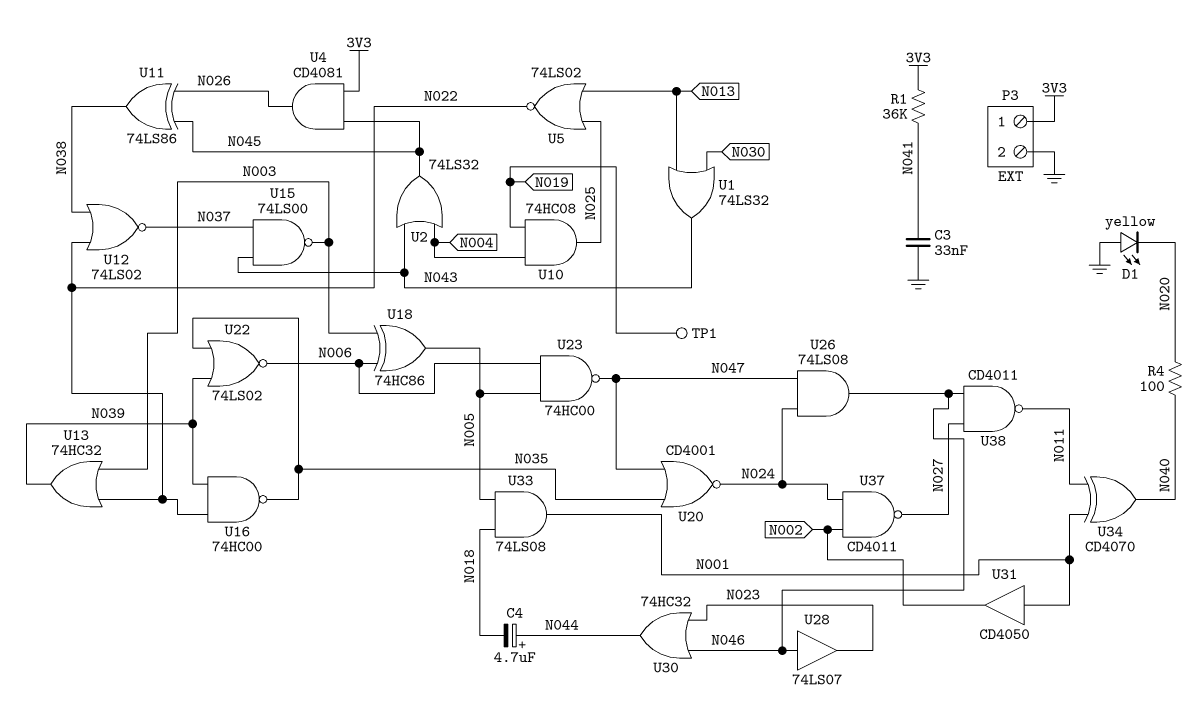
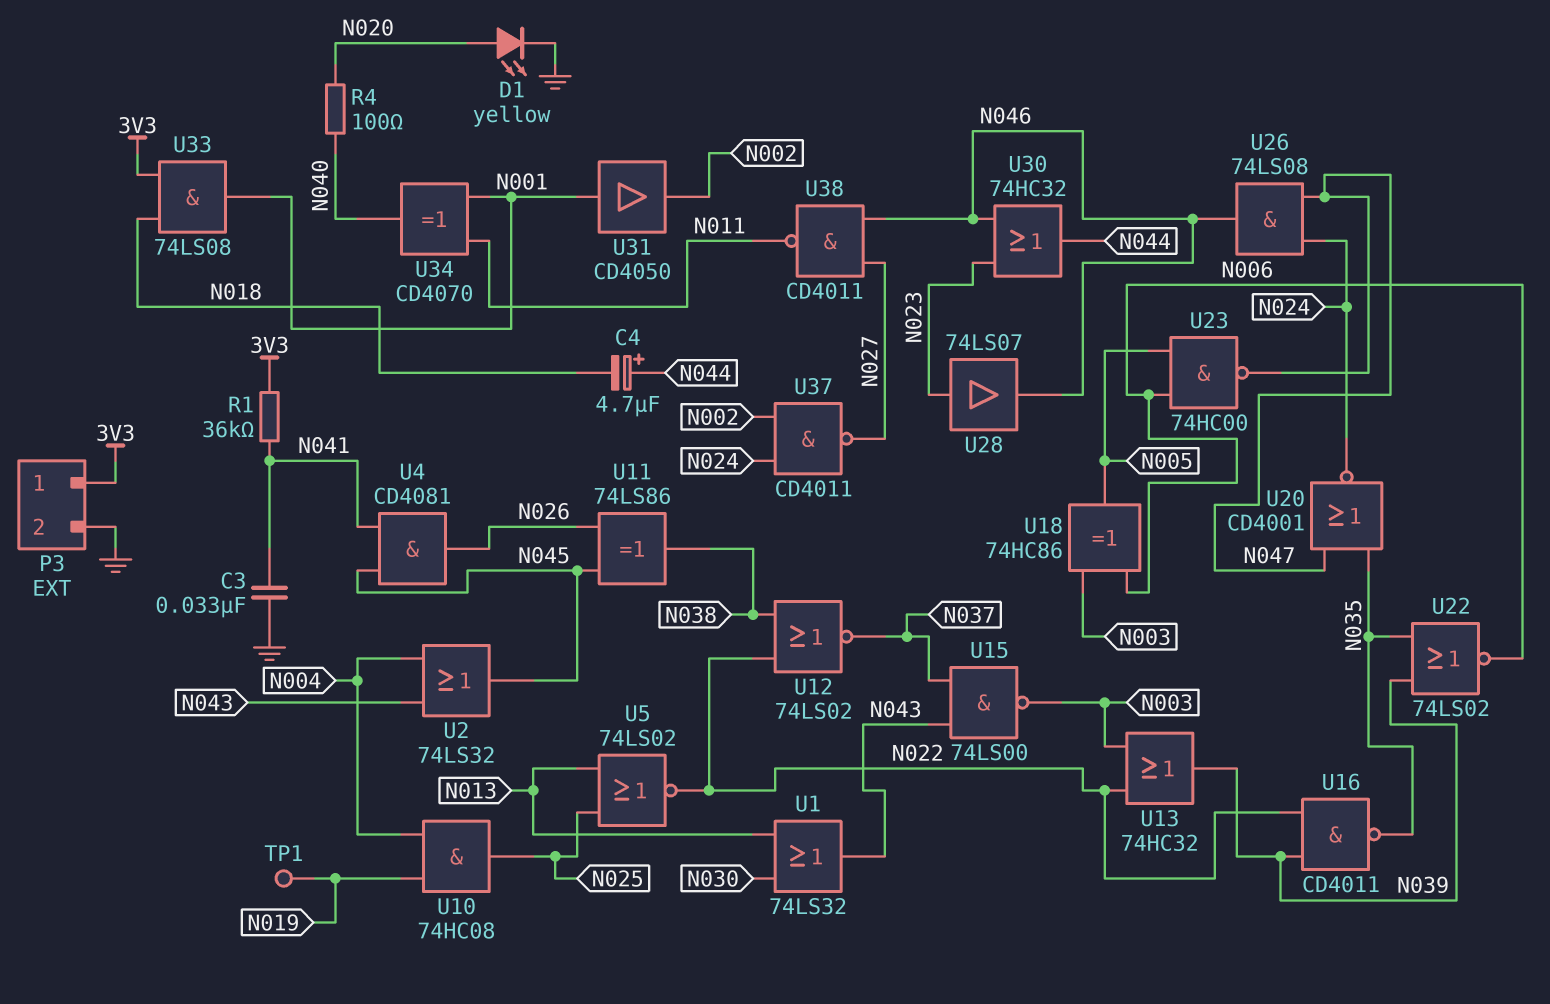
D1: LED yellow (A GND, K N020) -> LED yellow (A N020, K GND)
U4: AND CD4081 (in 3V3, in N045, out N026) -> AND CD4081 (in N041, in N045, out N026)
U16: NAND 74HC00 (in N022, in N039, out N035) -> NAND CD4011 (in N022, in N039, out N035)
U28: buffer 74LS07 (in N046, out N023) -> buffer 74LS07 (in N023, out N046)
U33: AND 74LS08 (in N005, in N018, out N001) -> AND 74LS08 (in 3V3, in N018, out N001)

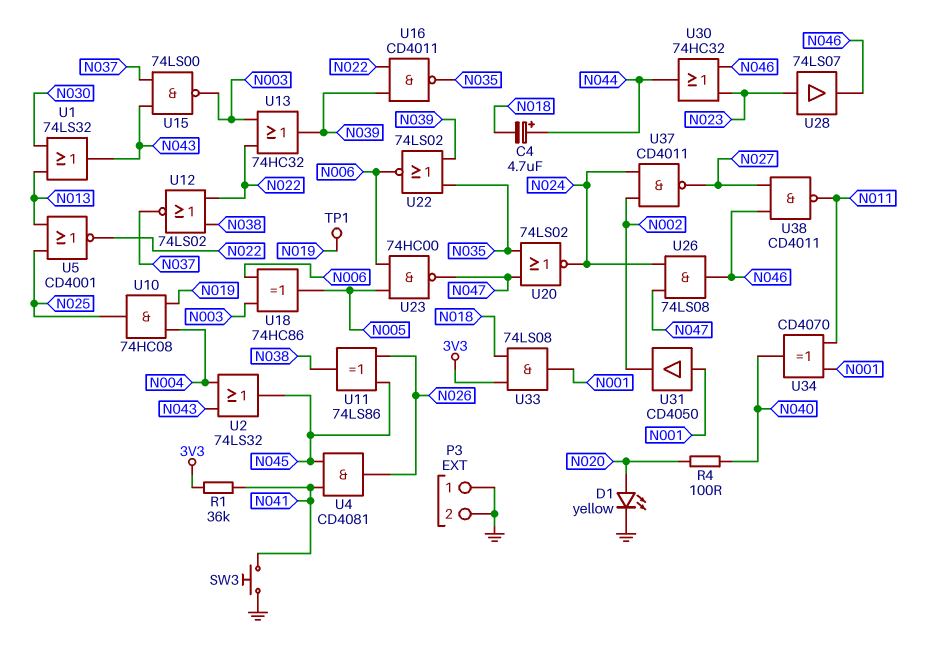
C3: 33nF (GND, N041) -> none
P3 pin 1: 3V3 -> GND
SW3: none -> button (GND, N041)
U5: NOR 74LS02 (in N013, in N025, out N022) -> NOR CD4001 (in N013, in N025, out N022)
U20: NOR CD4001 (in N035, in N047, out N024) -> NOR 74LS02 (in N035, in N047, out N024)

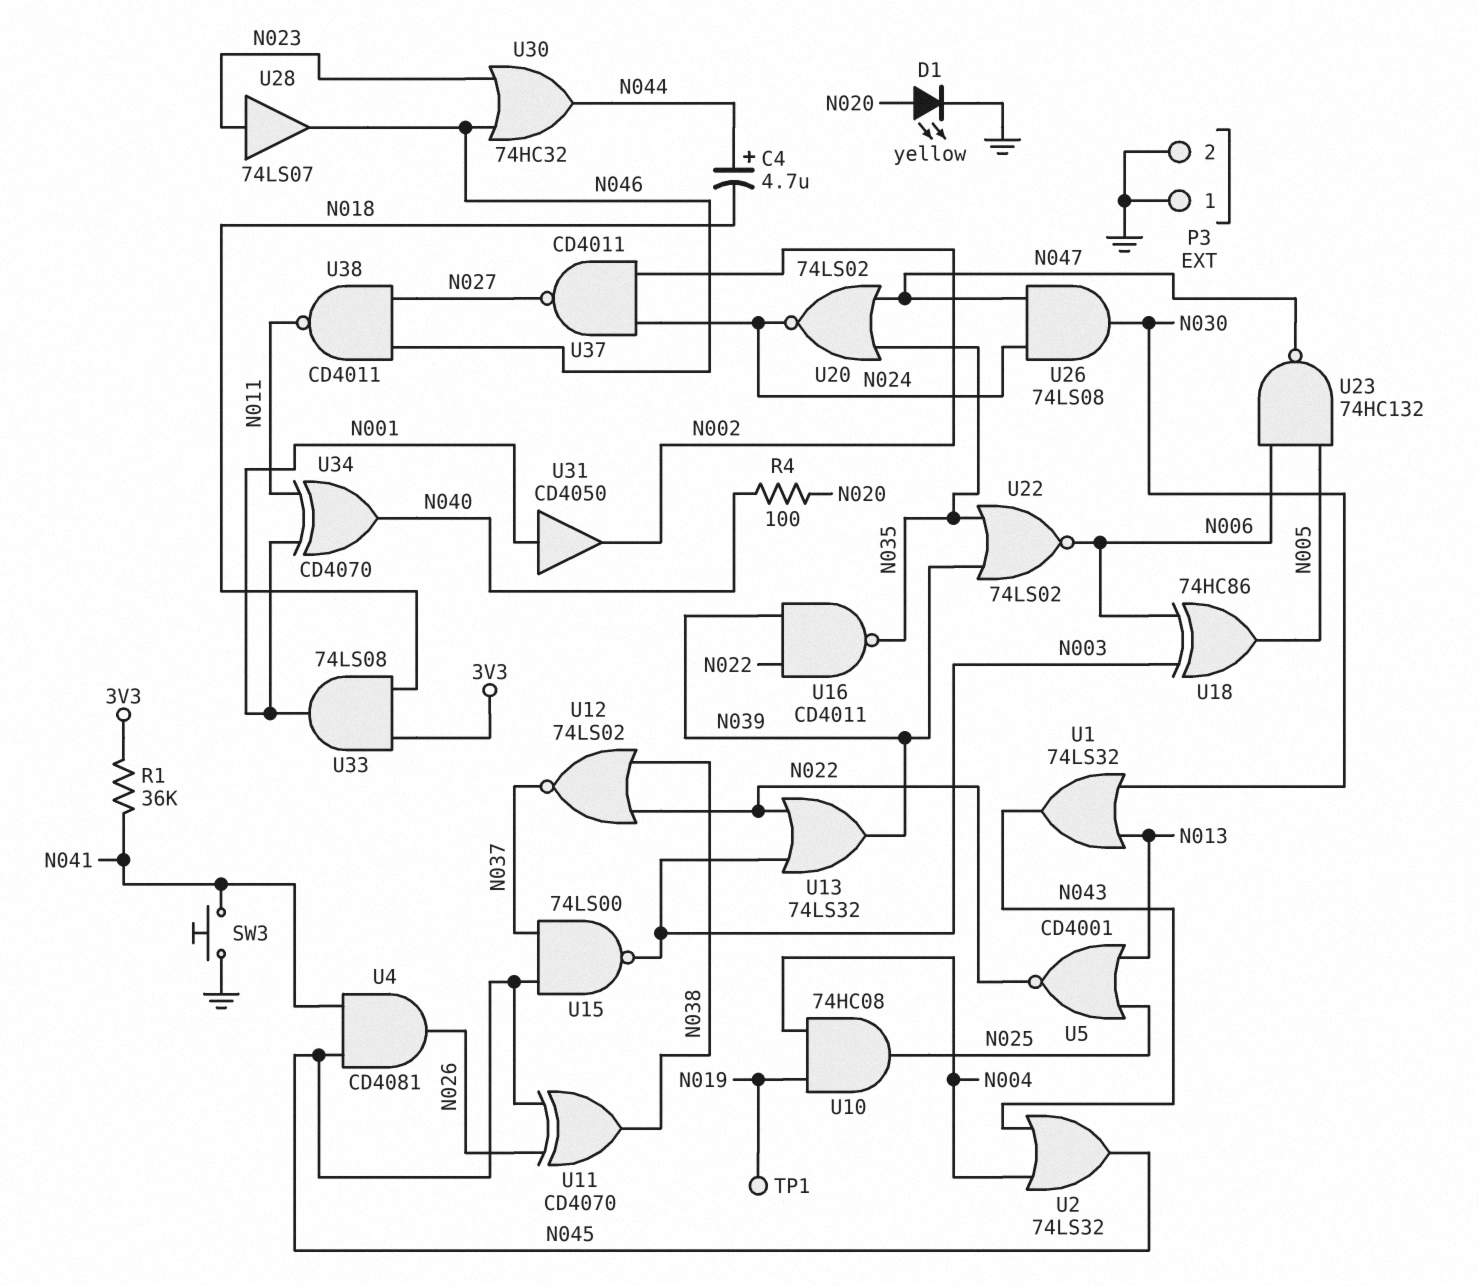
U11: XOR 74LS86 (in N026, in N045, out N038) -> XOR CD4070 (in N026, in N045, out N038)
U13: OR 74HC32 (in N003, in N022, out N039) -> OR 74LS32 (in N003, in N022, out N039)
U15: NAND 74LS00 (in N037, in N043, out N003) -> NAND 74LS00 (in N037, in N045, out N003)
U23: NAND 74HC00 (in N005, in N006, out N047) -> NAND 74HC132 (in N005, in N006, out N047)
U26: AND 74LS08 (in N024, in N047, out N046) -> AND 74LS08 (in N024, in N047, out N030)

